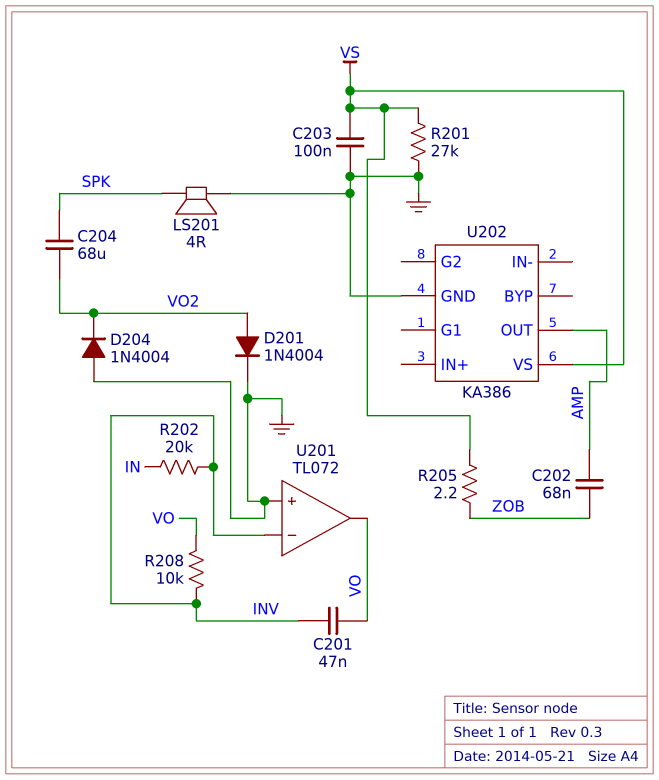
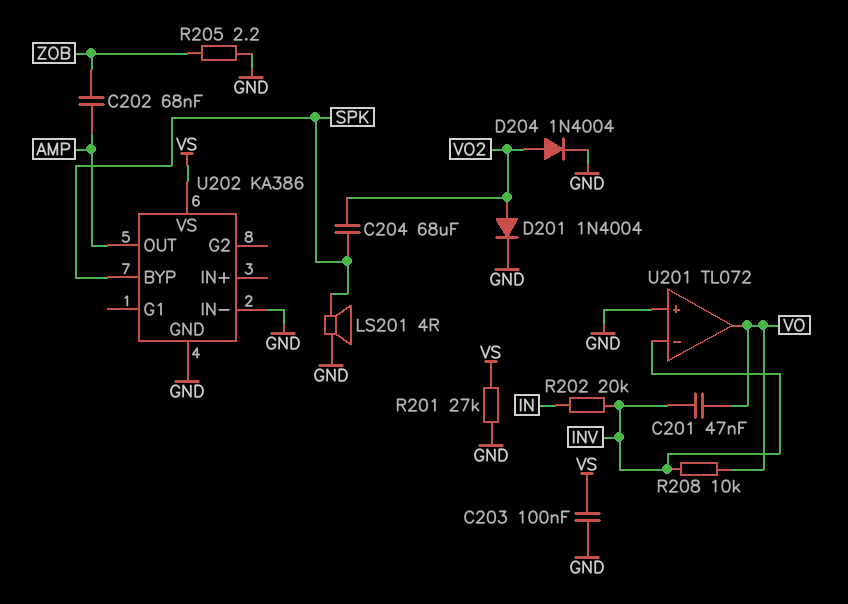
D204: diode 1N4004 (A GND, K VO2) -> diode 1N4004 (A VO2, K GND)
R205: 2.2 (VS, ZOB) -> 2.2 (GND, ZOB)
U202 pin BYP: none -> SPK
U202 pin IN-: none -> GND

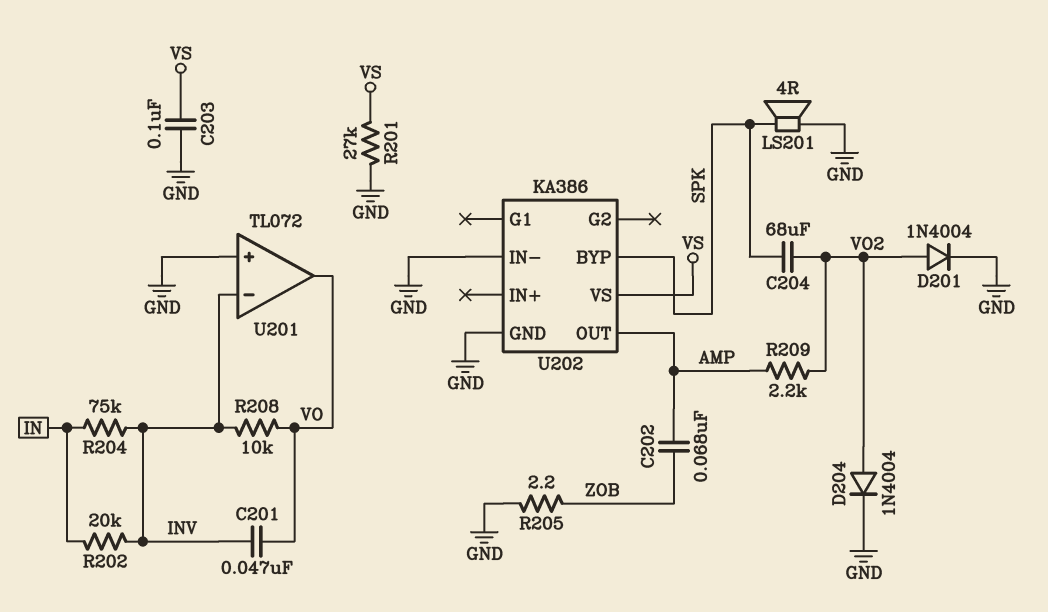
R204: none -> 75k (IN, INV)
R209: none -> 2.2k (AMP, VO2)

